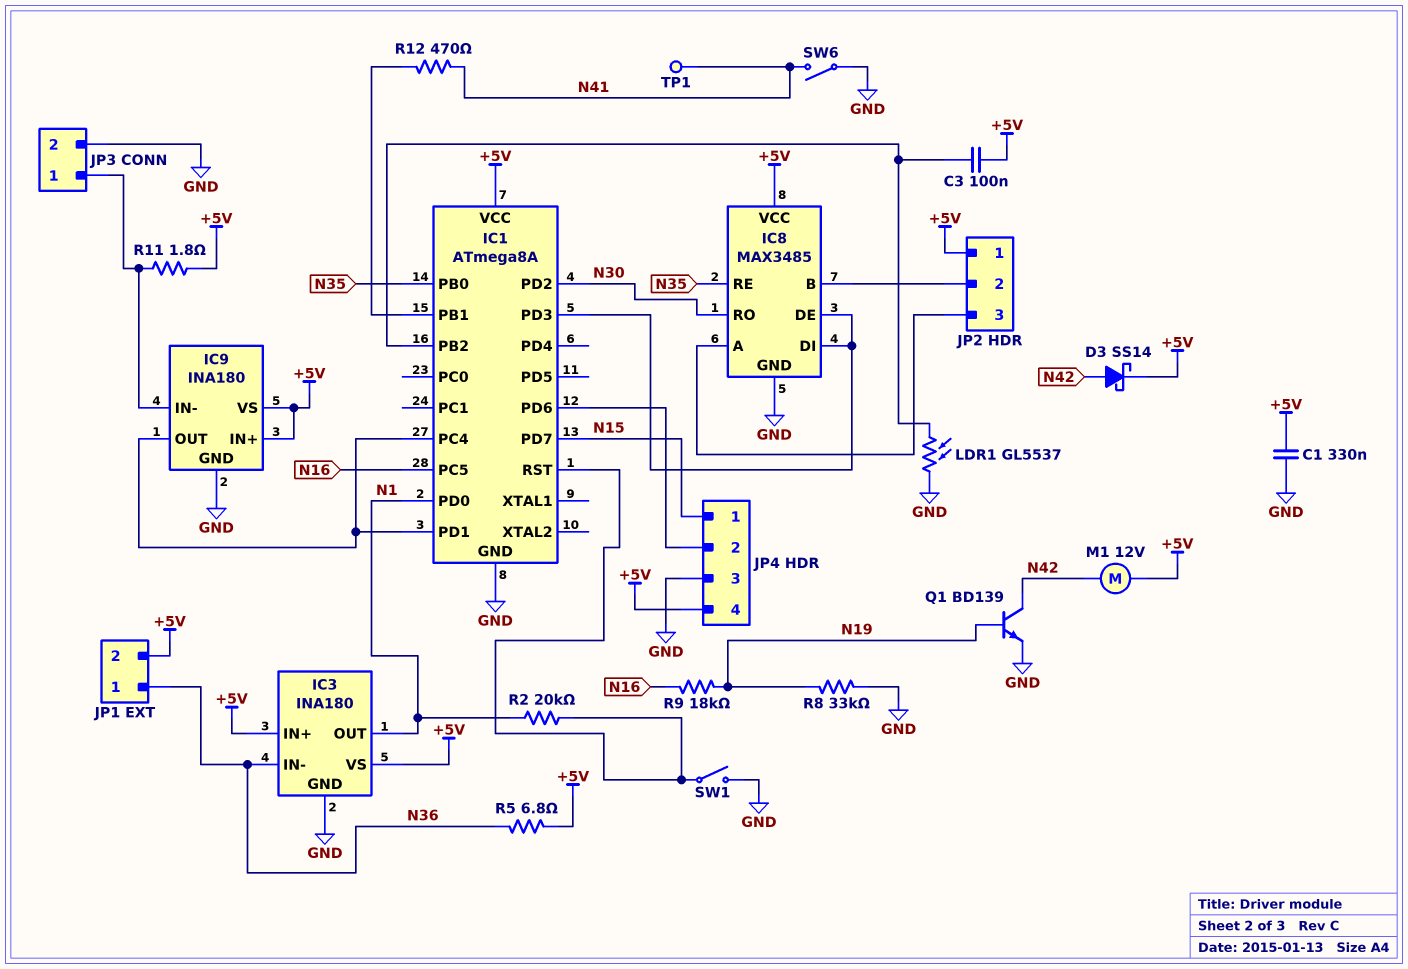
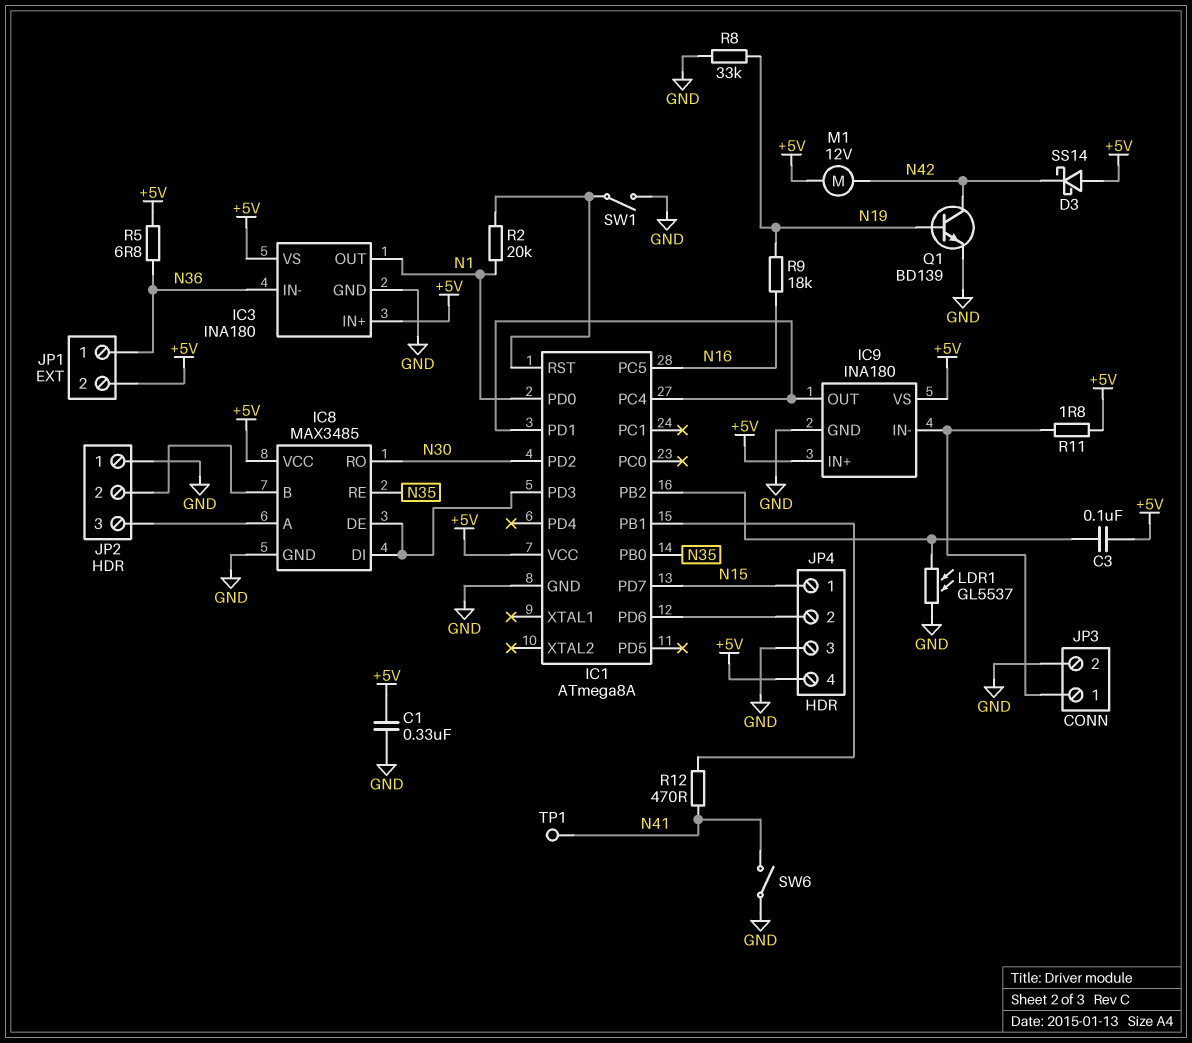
D3: schottky SS14 (A N42, K +5V) -> schottky SS14 (A +5V, K N42)
JP2 pin 1: +5V -> GND

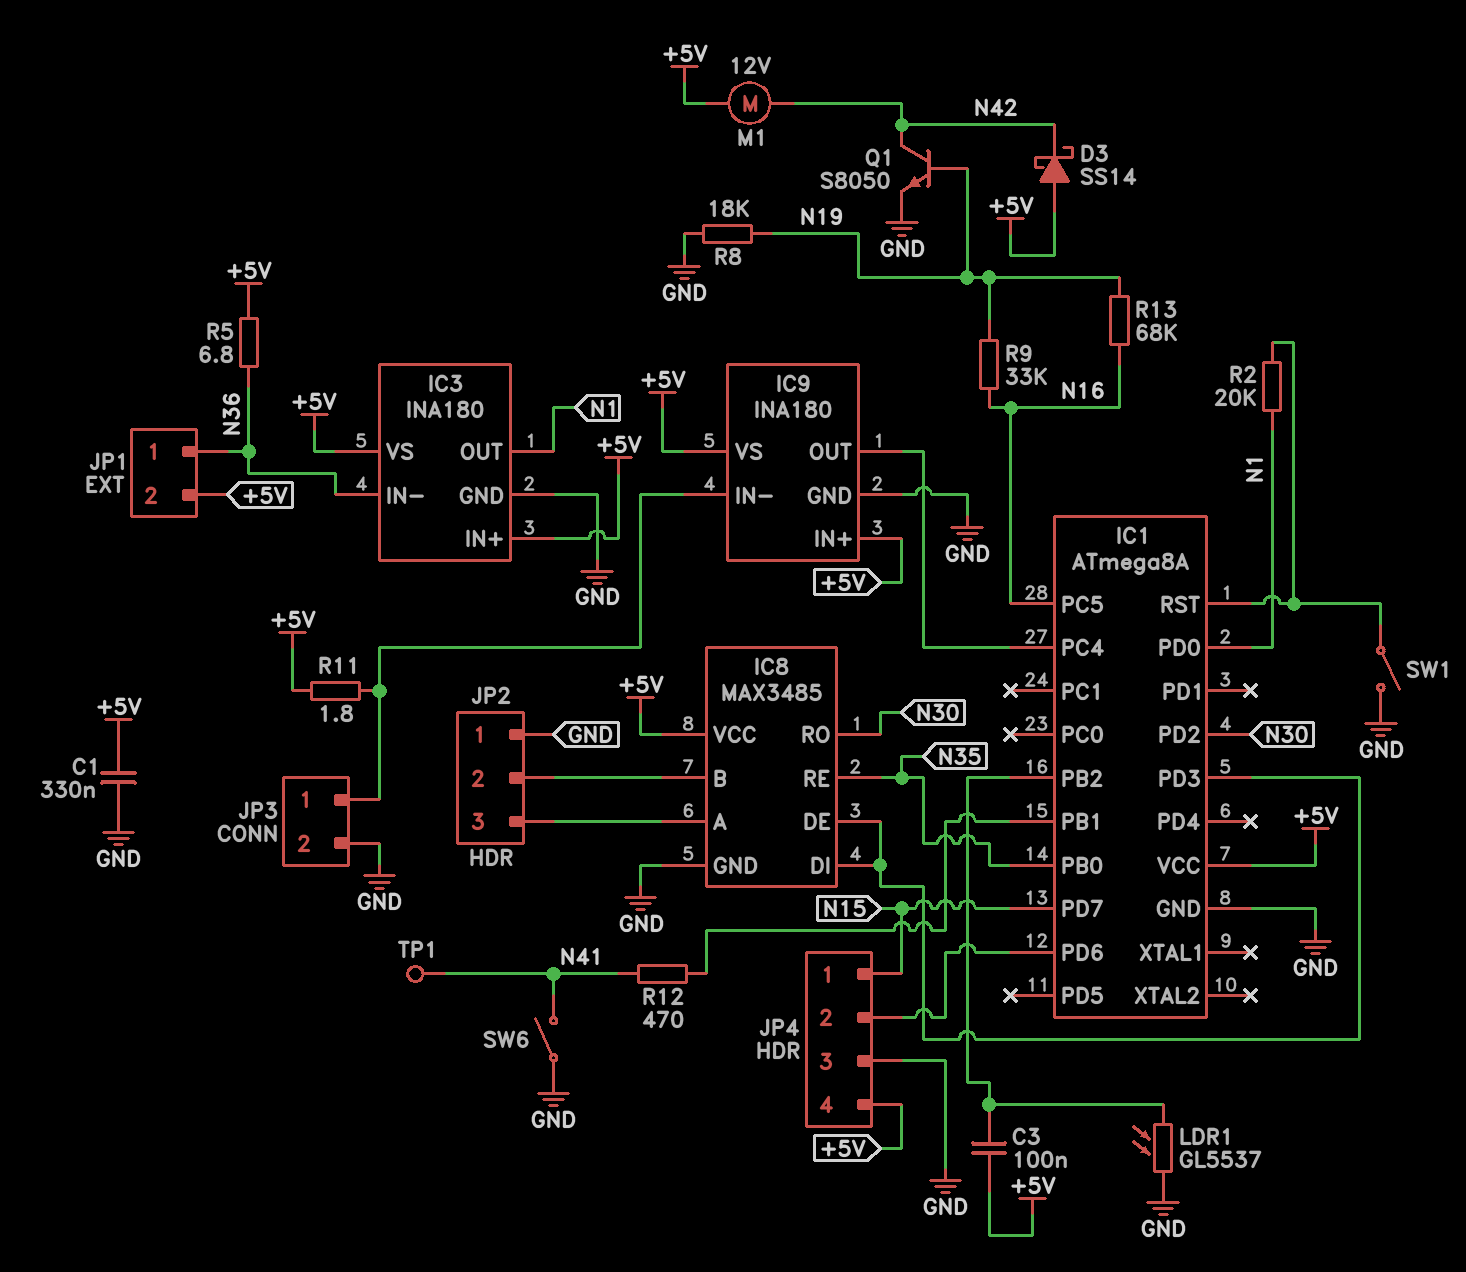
IC1 pin PD1: IC1/PC4 -> none
Q1: NPN BD139 (B N19, C N42, E GND) -> NPN S8050 (B N19, C N42, E GND)
R8: 33k (GND, N19) -> 18k (GND, N19)
R9: 18k (N16, N19) -> 33k (N16, N19)
R13: none -> 68k (N16, N19)

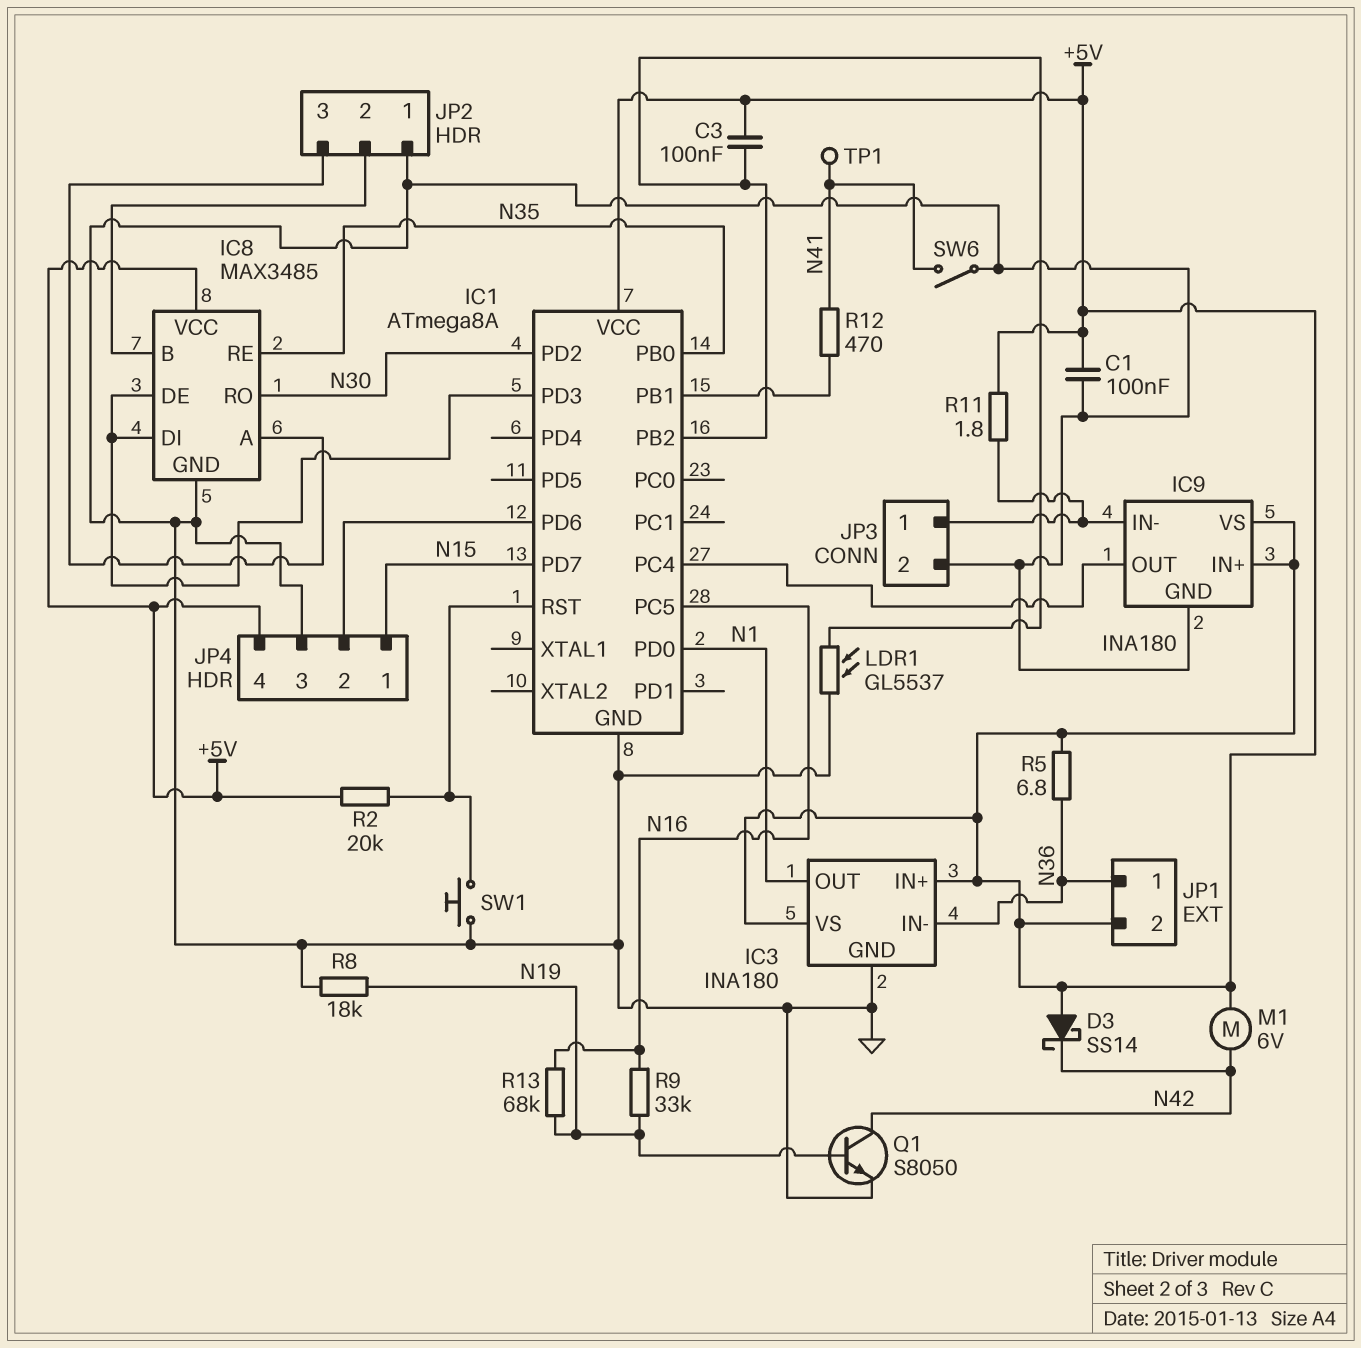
C1: 330nF (+5V, GND) -> 100nF (+5V, GND)
M1: motor 12V (+5V, N42) -> motor 6V (+5V, N42)
R2: 20k (IC1/RST, N1) -> 20k (+5V, IC1/RST)
SW1: switch (GND, IC1/RST) -> button (GND, IC1/RST)

